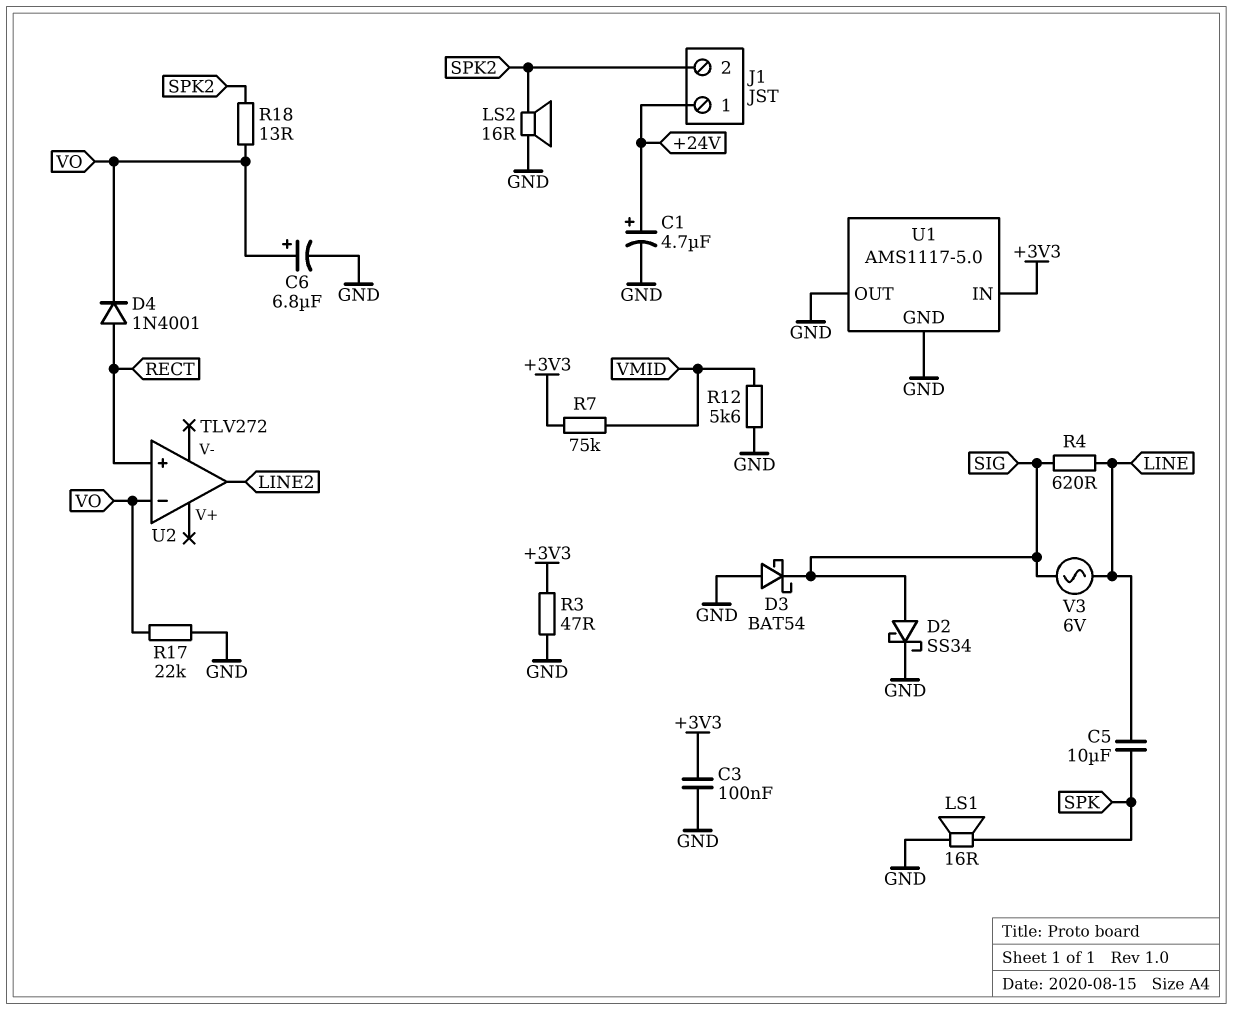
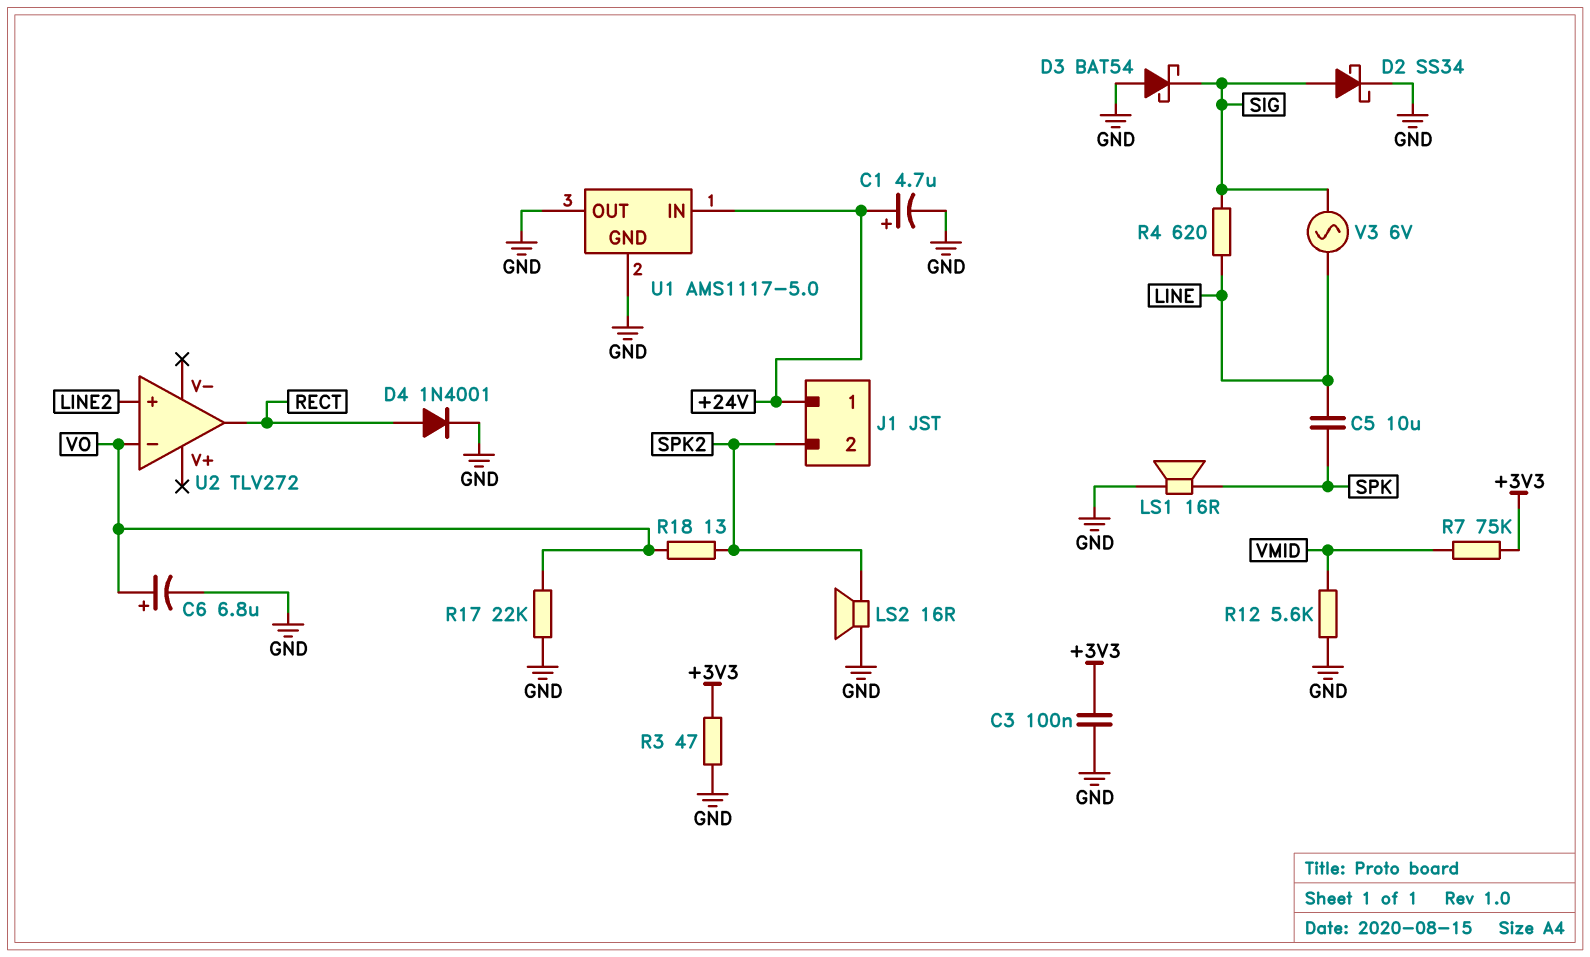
D4: diode 1N4001 (A RECT, K VO) -> diode 1N4001 (A RECT, K GND)
U1 pin IN: +3V3 -> +24V
U2 pin in+: RECT -> LINE2
U2 pin out: LINE2 -> RECT

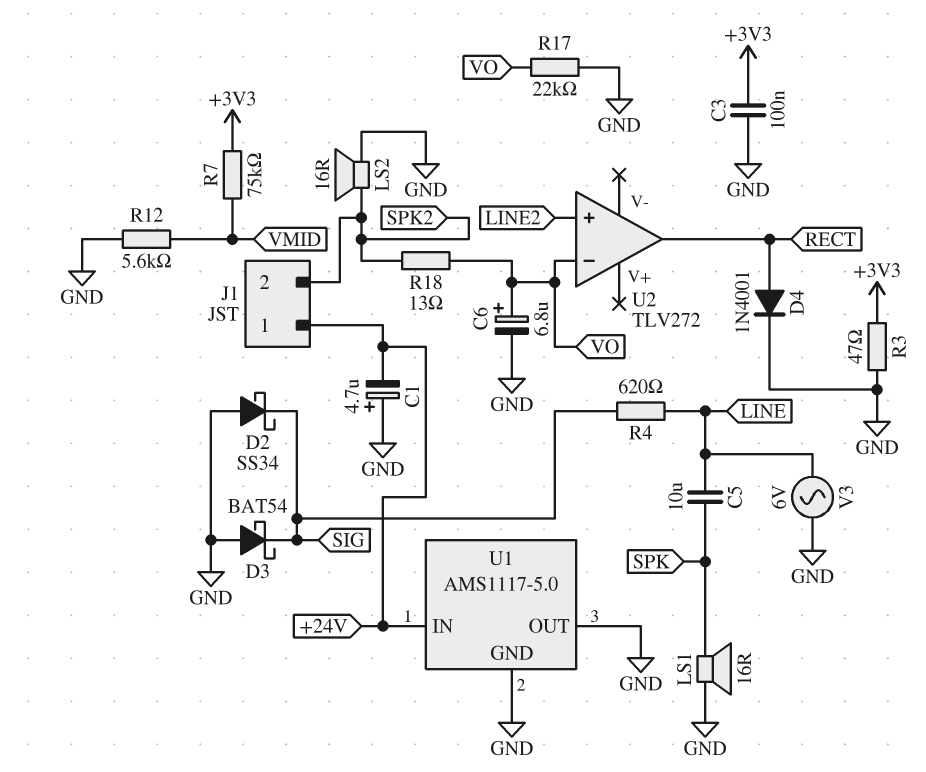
C1: 4.7uF (plus +24V, minus GND) -> 4.7uF (plus GND, minus +24V)
D2: schottky SS34 (A SIG, K GND) -> schottky SS34 (A GND, K SIG)
V3: AC 6V (LINE, SIG) -> AC 6V (GND, LINE)

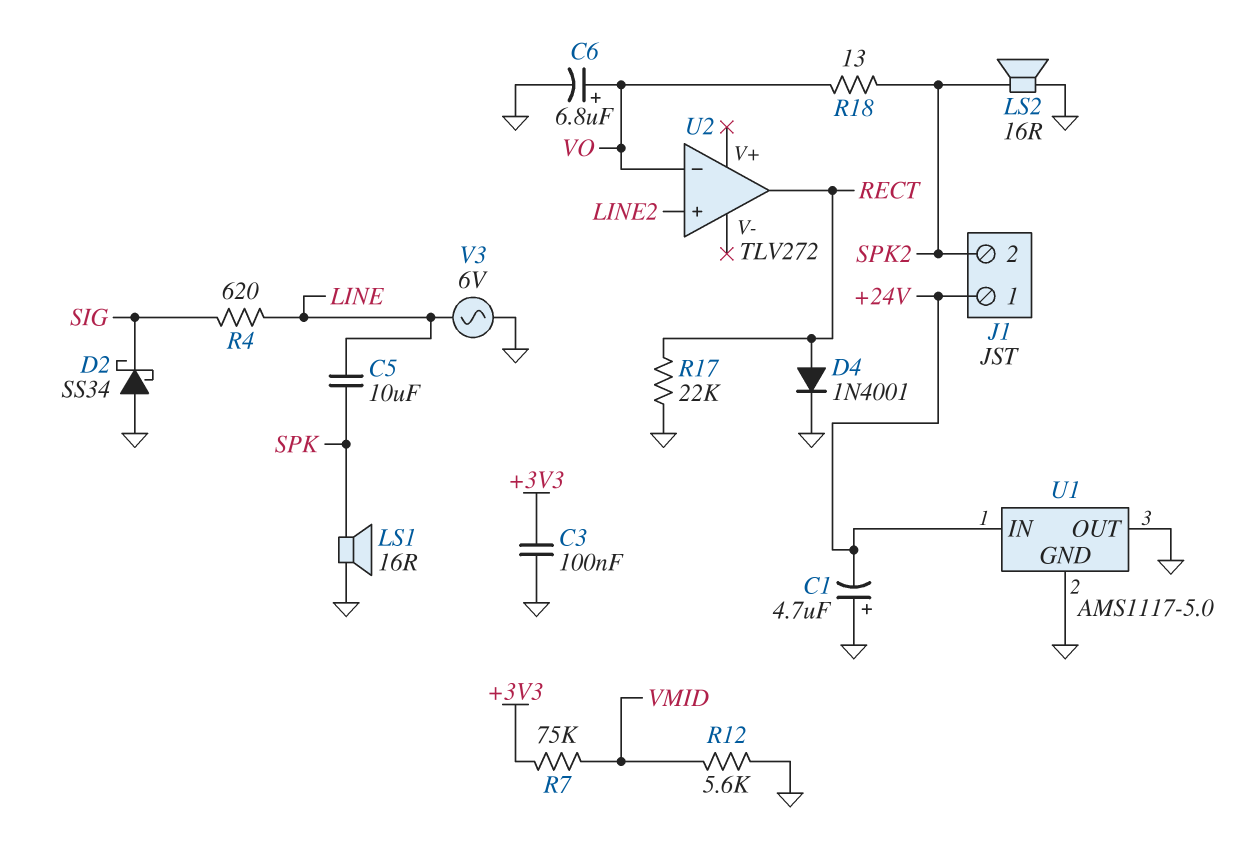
D3: schottky BAT54 (A GND, K SIG) -> none
R3: 47 (+3V3, GND) -> none
R17: 22k (GND, VO) -> 22k (GND, RECT)

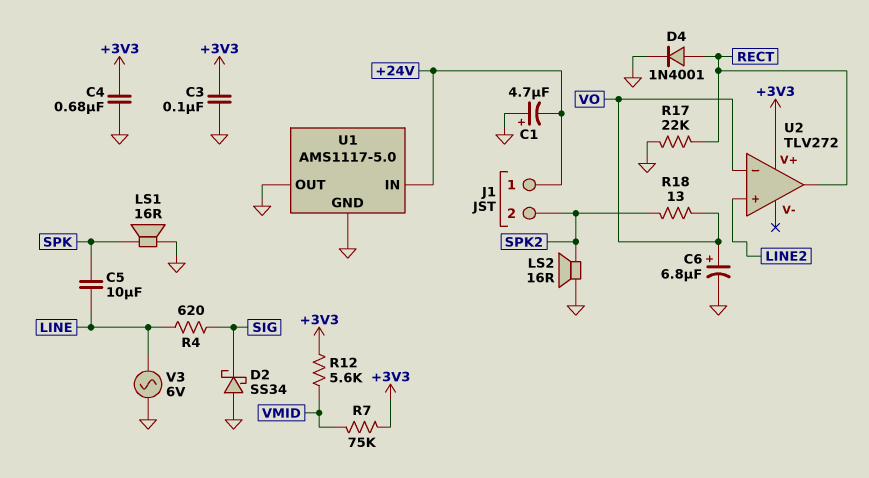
C4: none -> 680nF (+3V3, GND)
R12: 5.6k (GND, VMID) -> 5.6k (+3V3, VMID)
U2 pin V+: none -> +3V3

